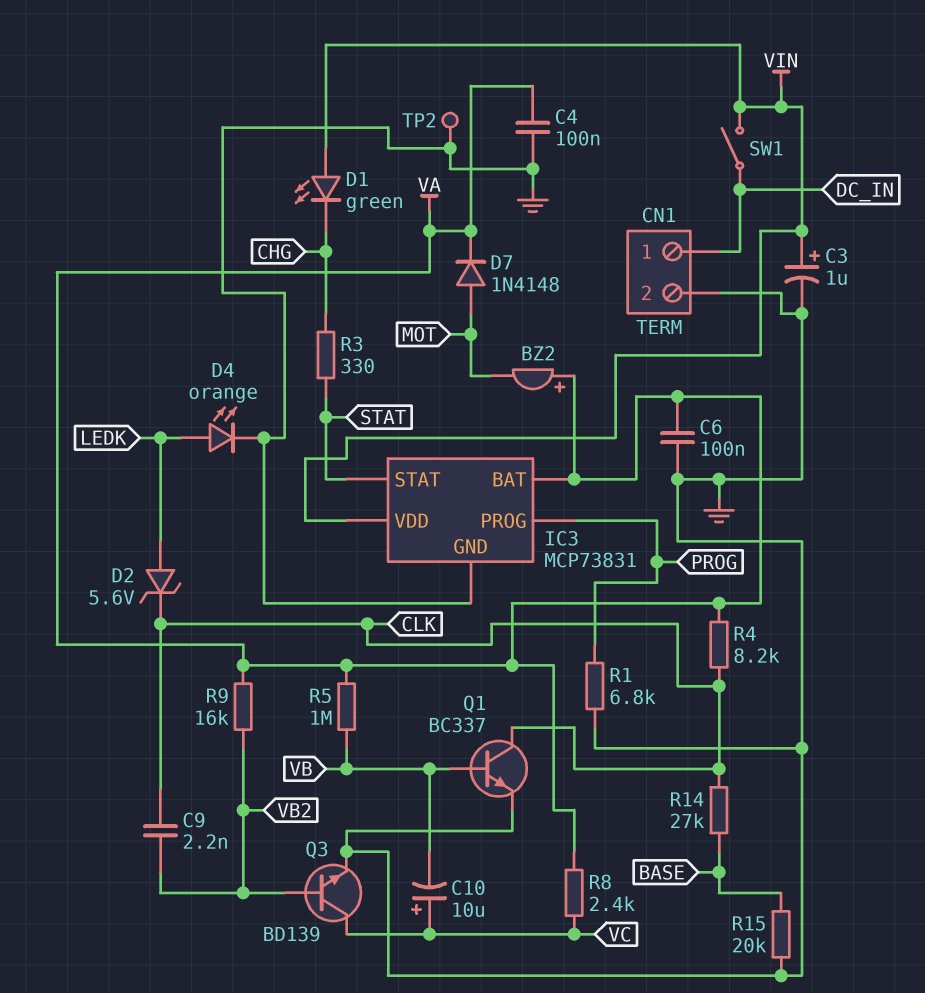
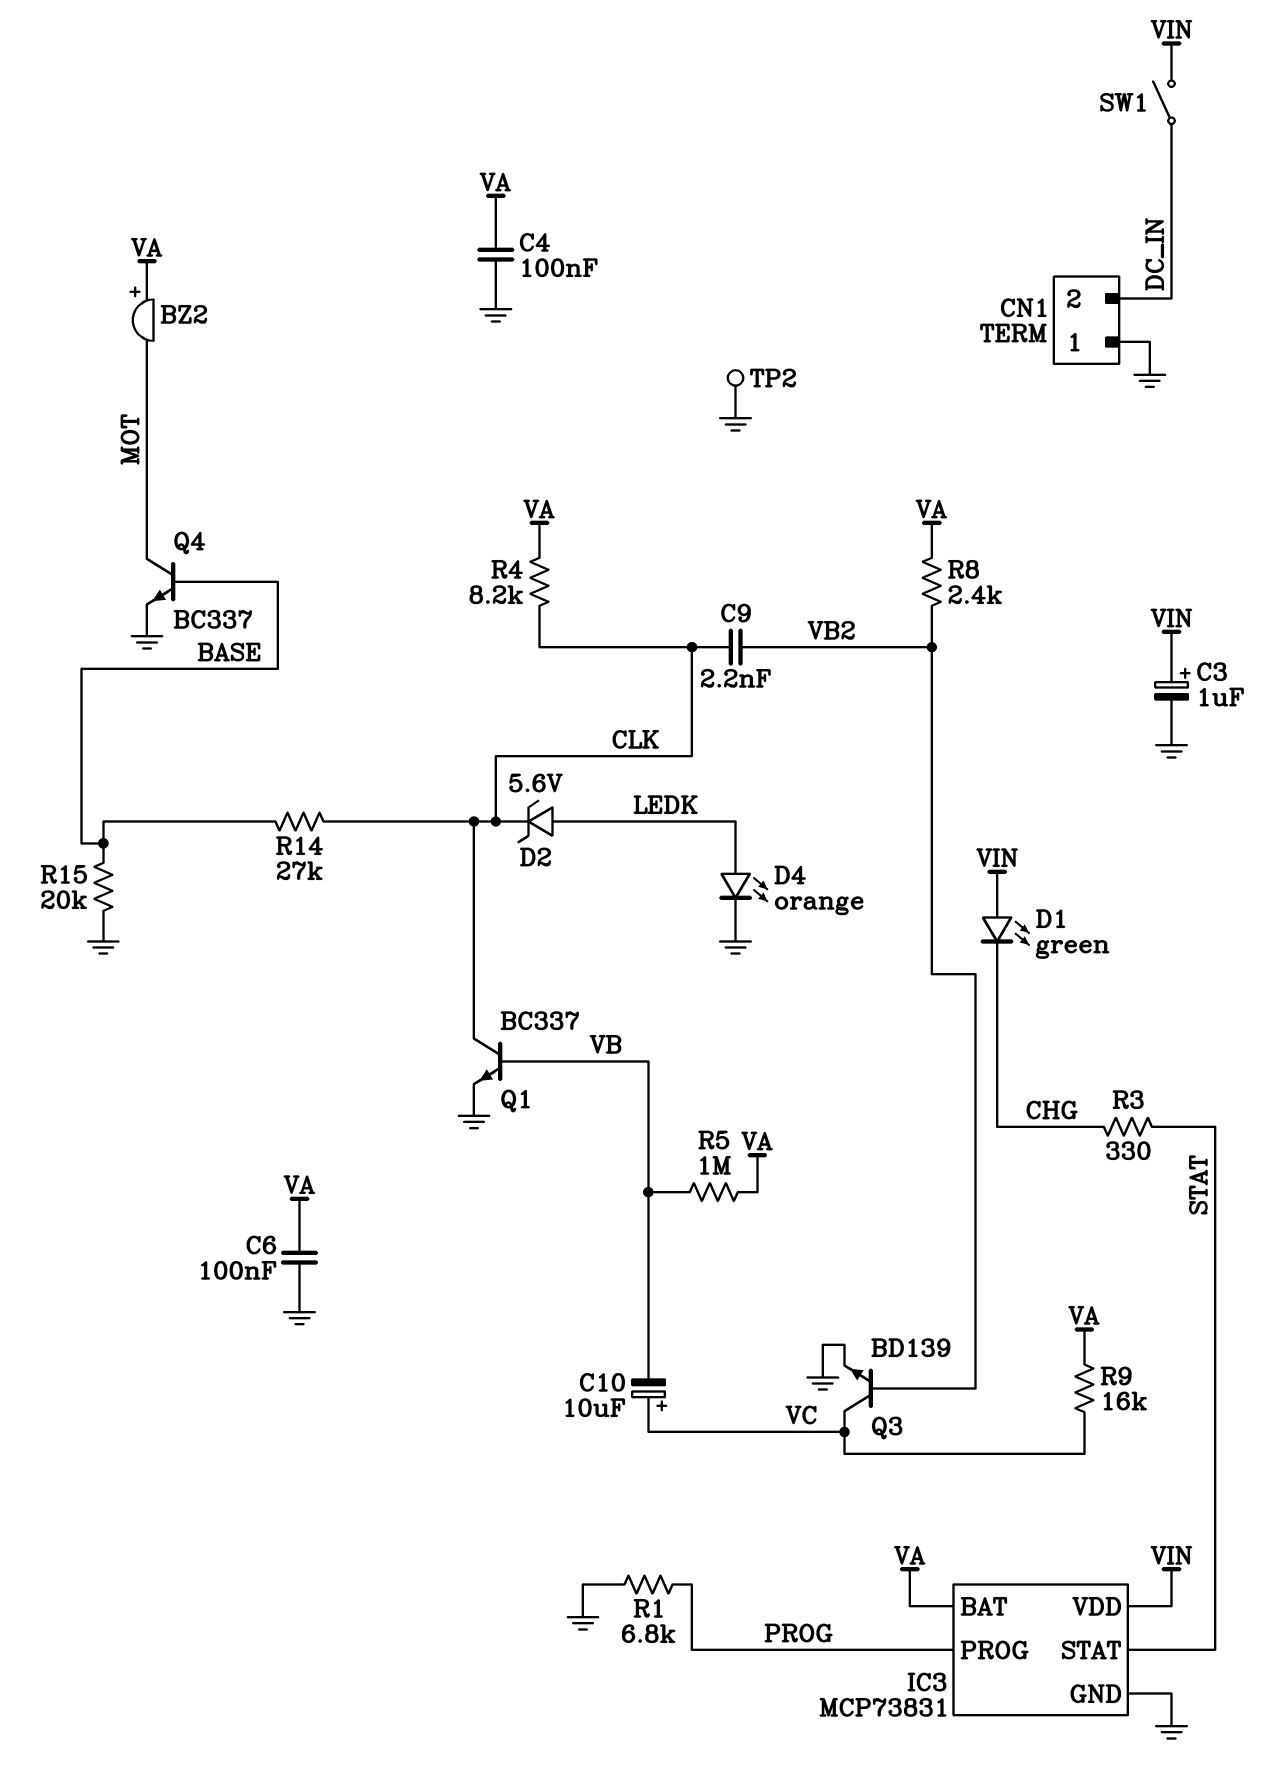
CN1 pin 1: DC_IN -> GND
CN1 pin 2: GND -> DC_IN
D7: diode 1N4148 (A MOT, K VA) -> none
Q4: none -> NPN BC337 (B BASE, C MOT, E GND)
R8: 2.4k (VA, VC) -> 2.4k (VA, VB2)
R9: 16k (VA, VB2) -> 16k (VA, VC)

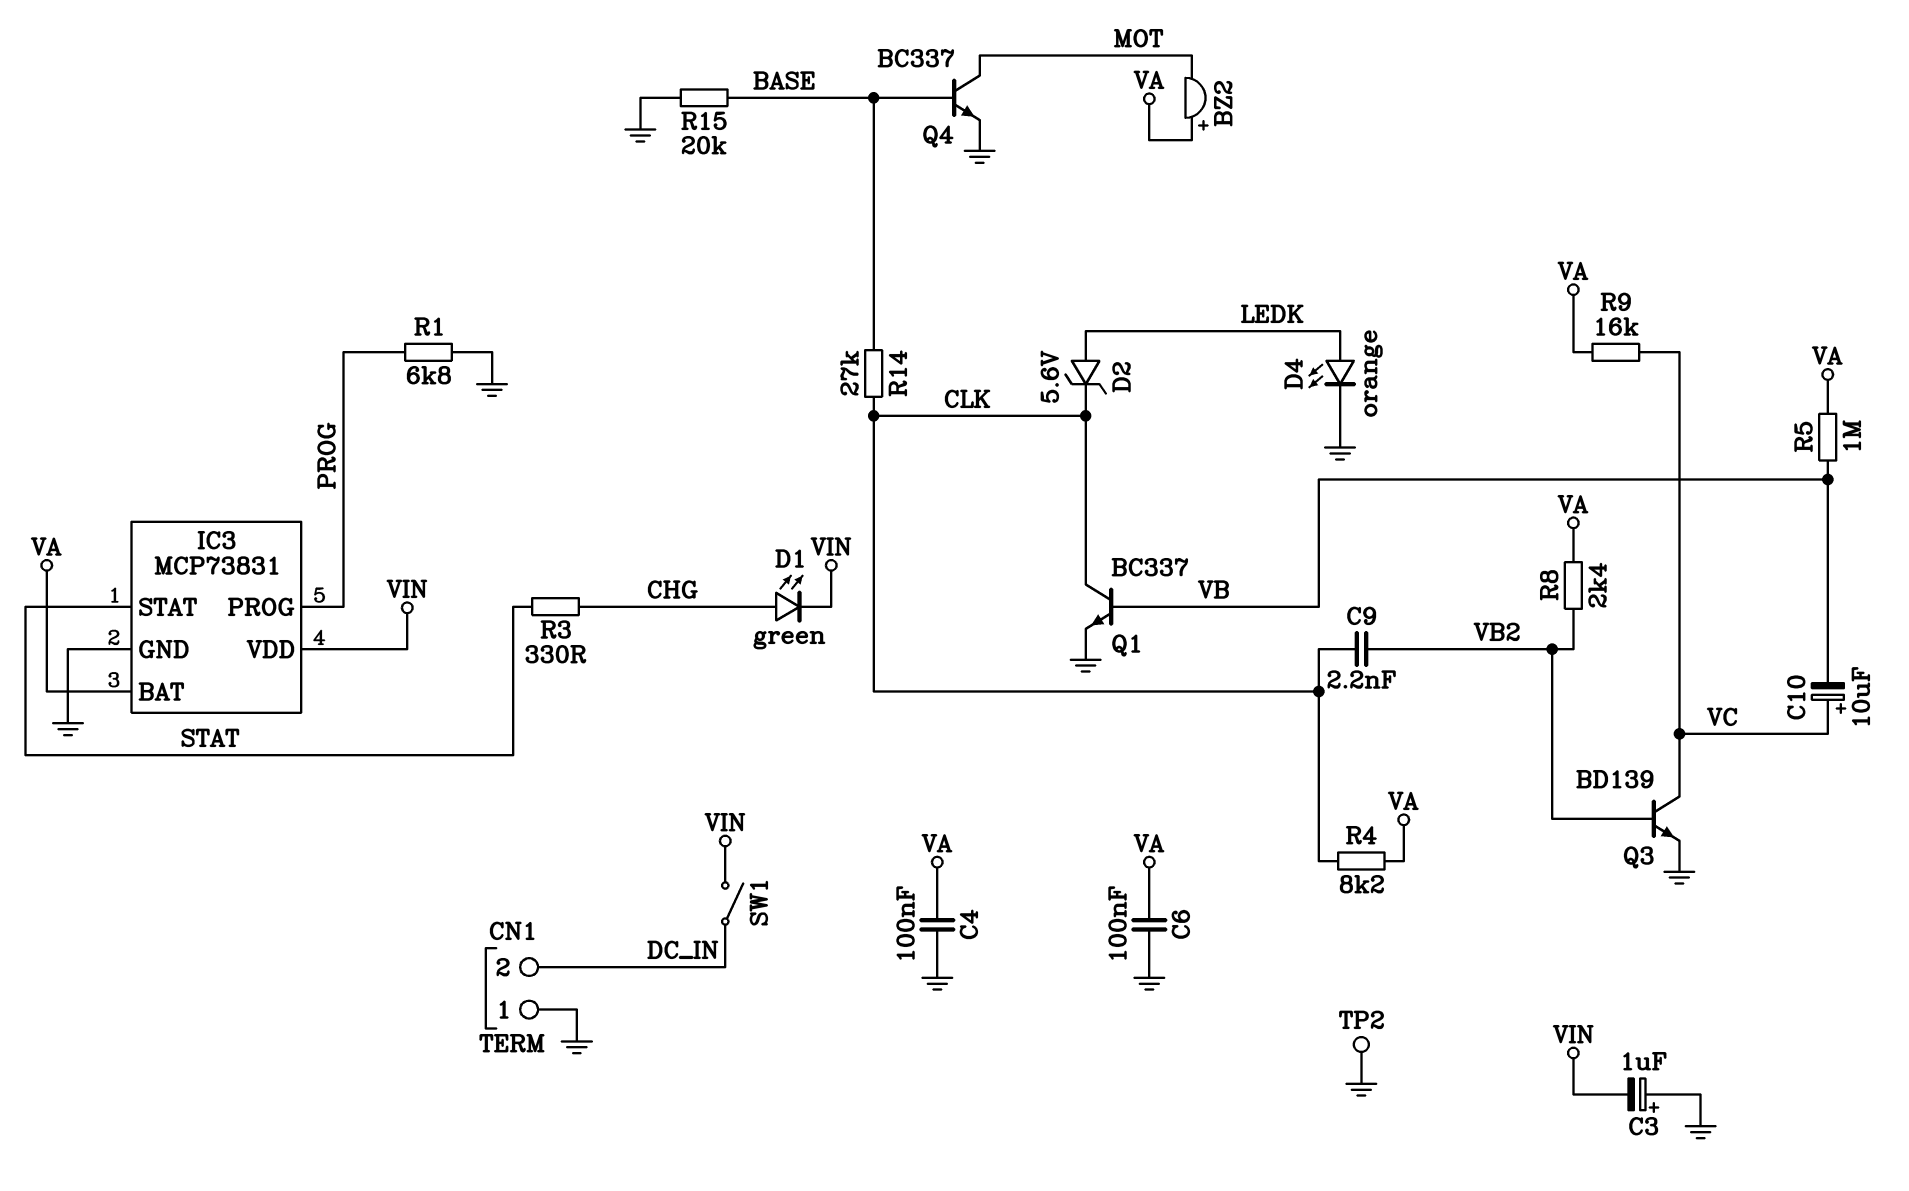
C3: 1uF (plus VIN, minus GND) -> 1uF (plus GND, minus VIN)
D1: LED green (A VIN, K CHG) -> LED green (A CHG, K VIN)

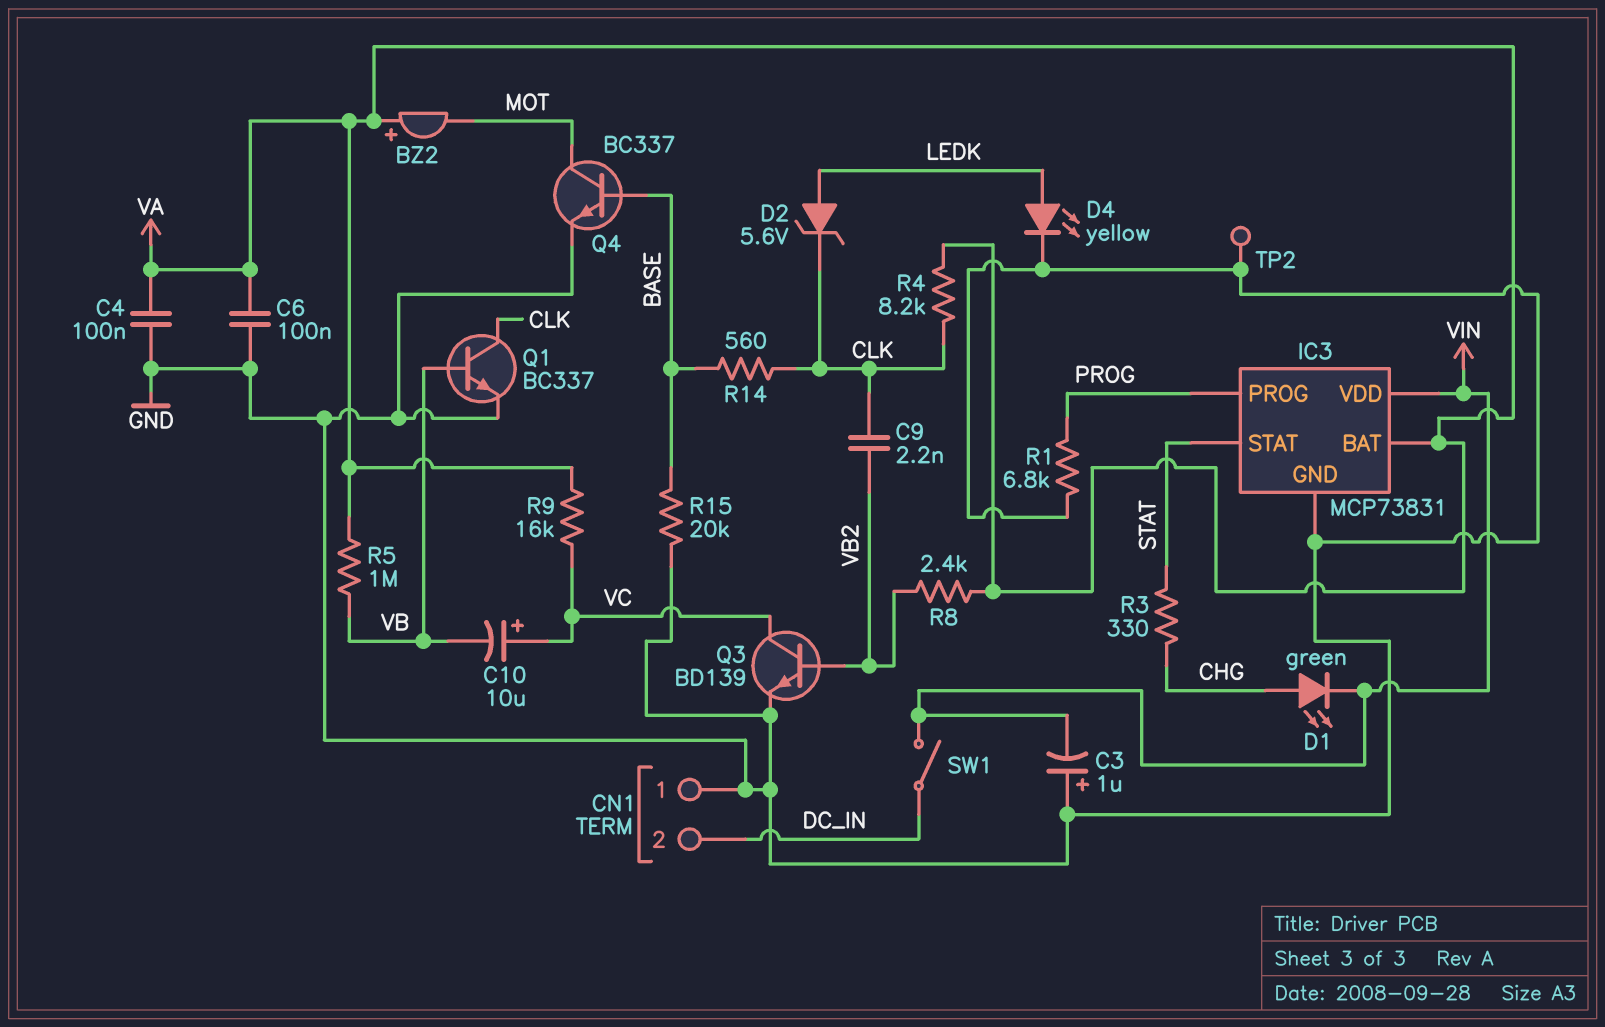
D4: LED orange (A LEDK, K GND) -> LED yellow (A LEDK, K GND)
R14: 27k (BASE, CLK) -> 560 (BASE, CLK)

